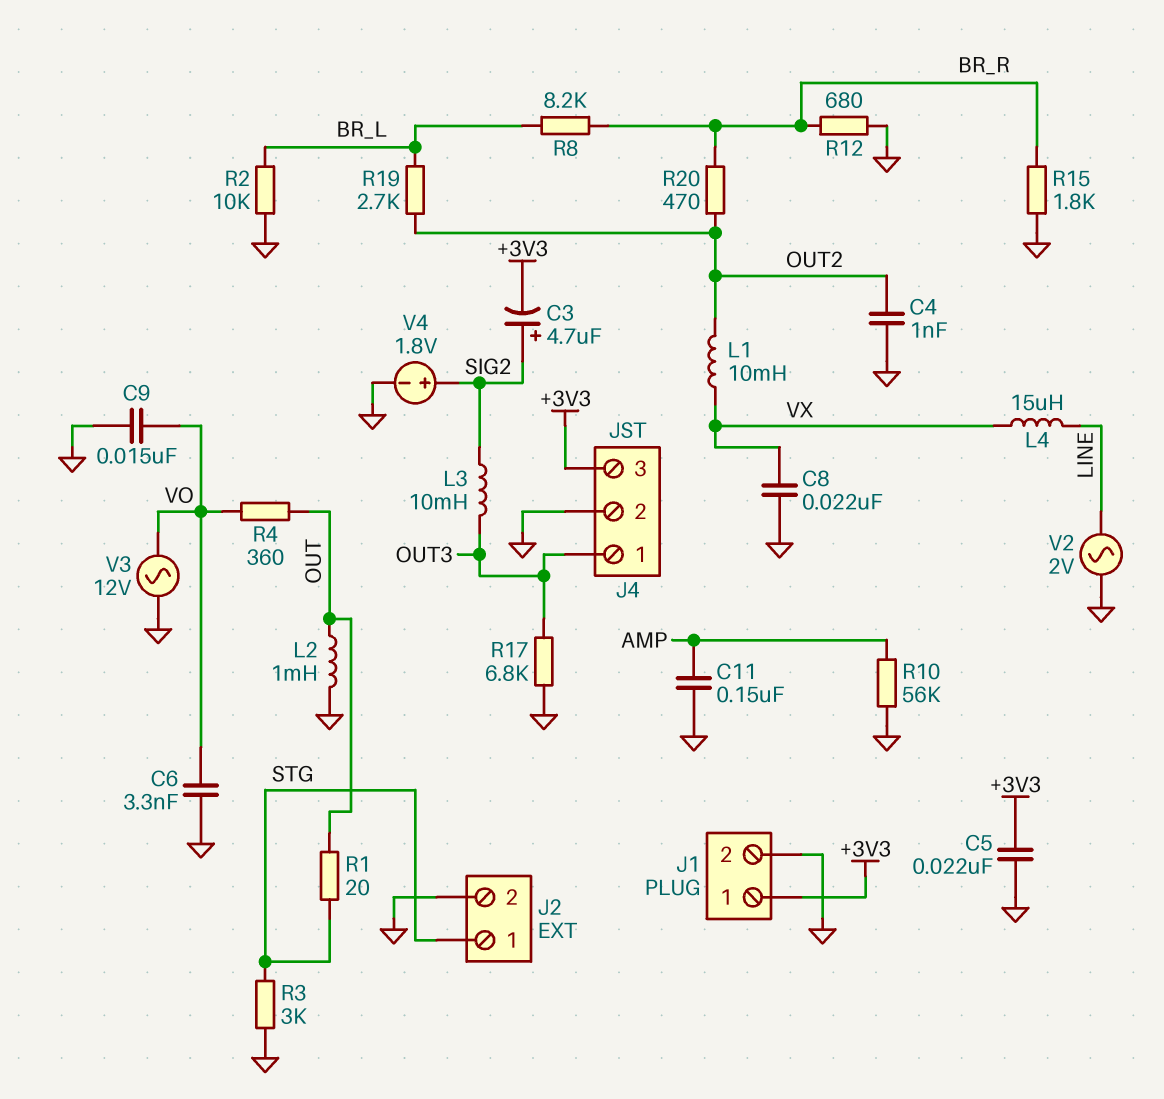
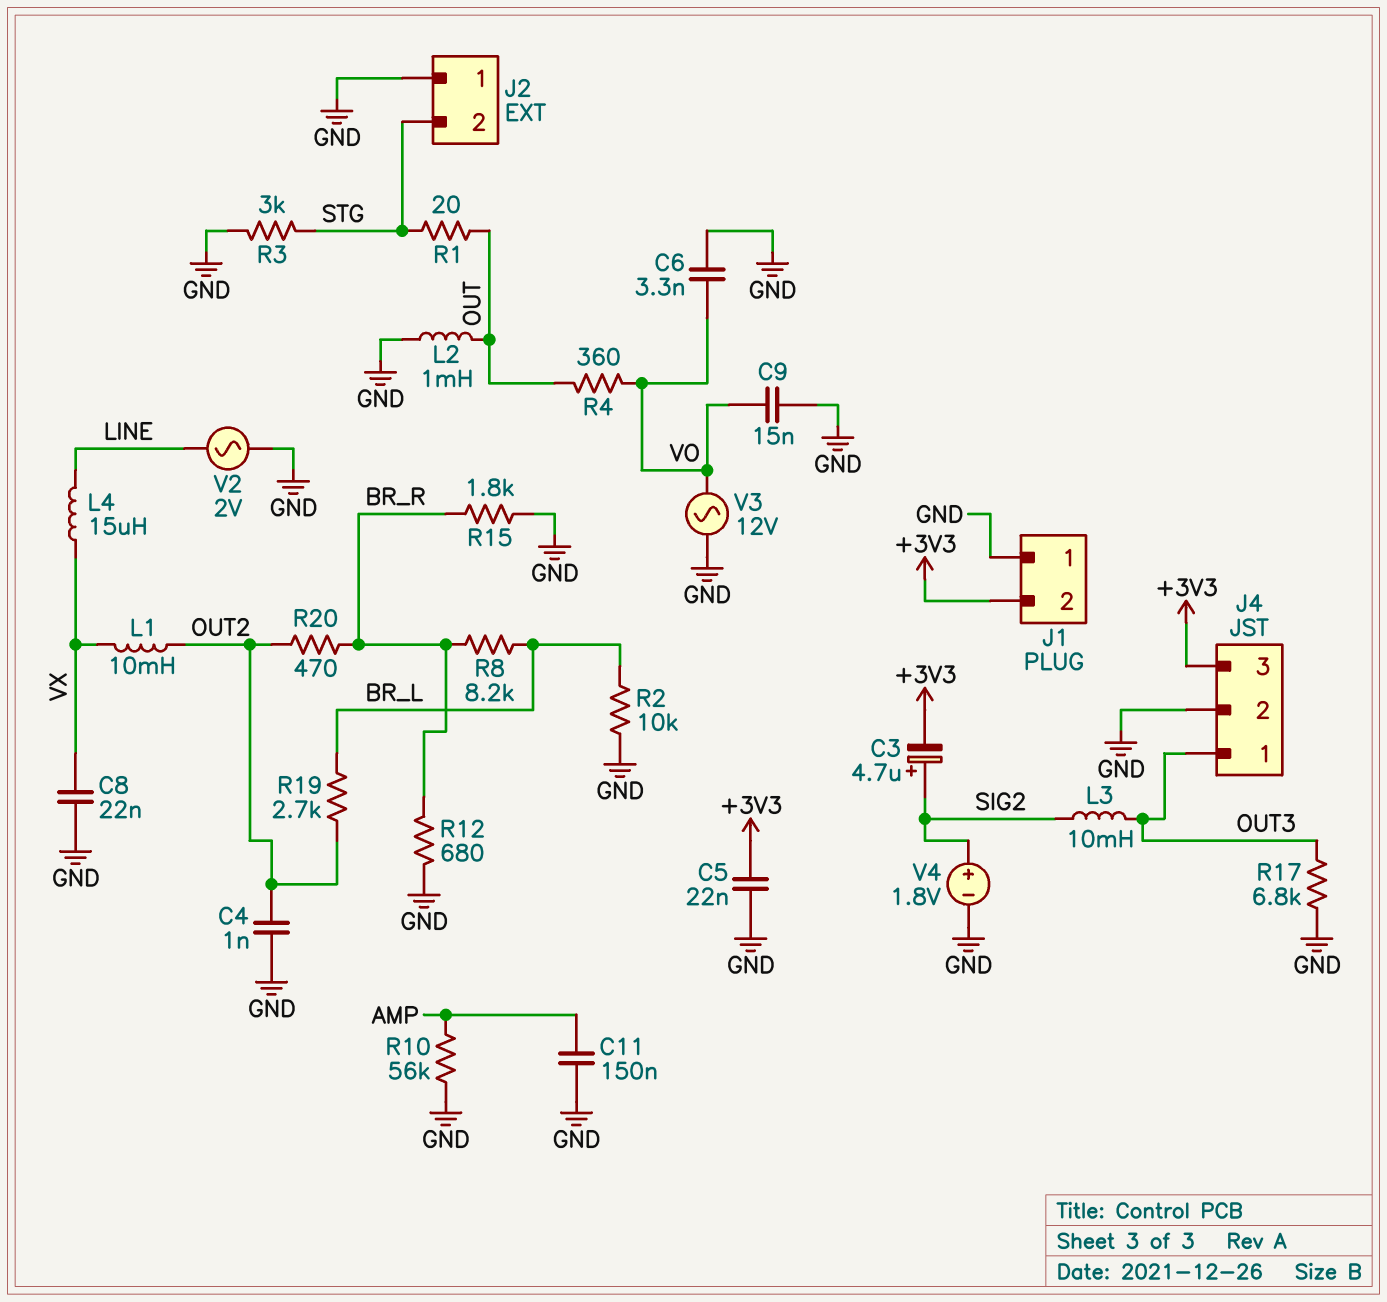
J1 pin 1: +3V3 -> GND
J1 pin 2: GND -> +3V3
J2 pin 1: STG -> GND
J2 pin 2: GND -> STG

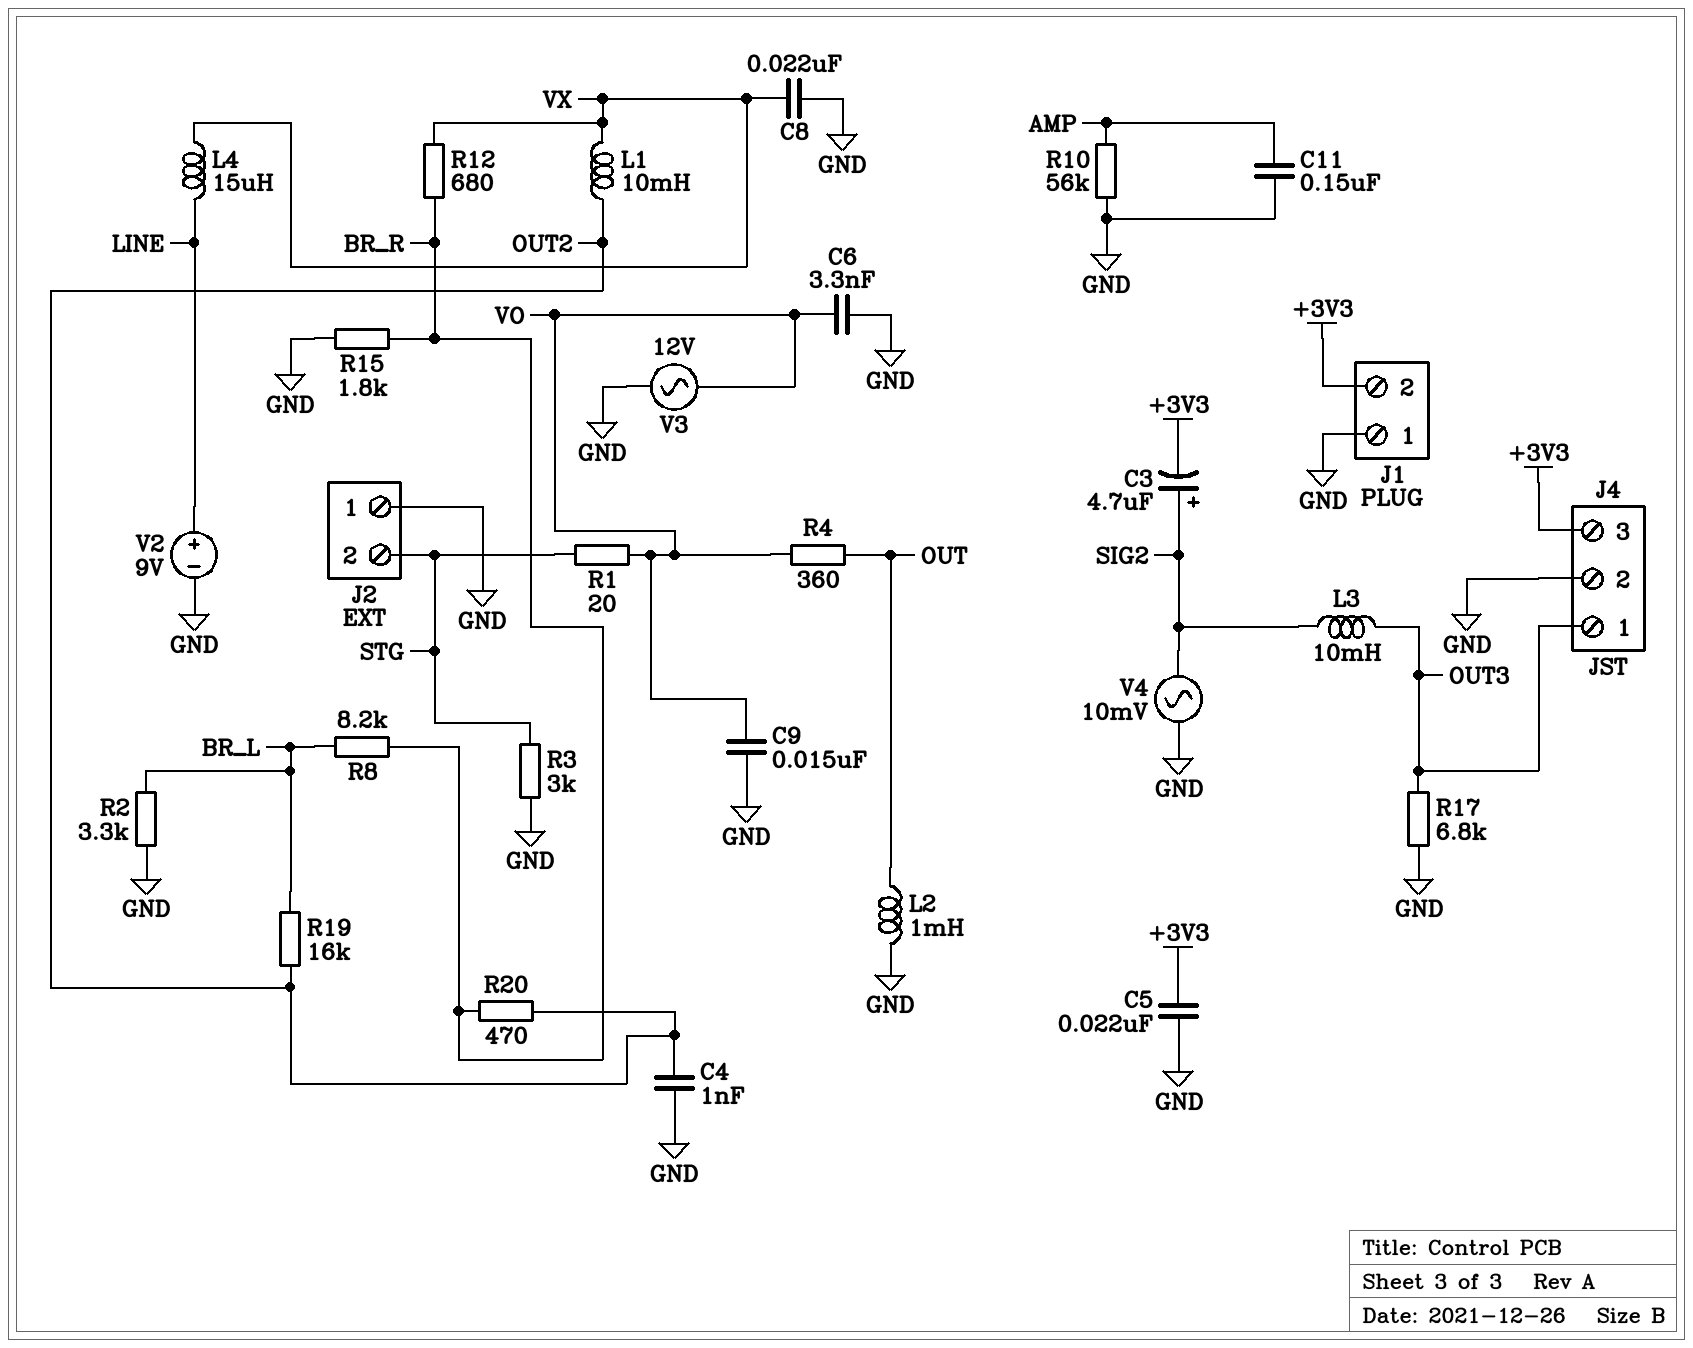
R1: 20 (OUT, STG) -> 20 (STG, VO)
R2: 10k (BR_L, GND) -> 3.3k (BR_L, GND)
R12: 680 (BR_R, GND) -> 680 (BR_R, VX)
R19: 2.7k (BR_L, OUT2) -> 16k (BR_L, OUT2)
V2: AC 2V (GND, LINE) -> 9V (plus LINE, minus GND)
V4: 1.8V (plus SIG2, minus GND) -> AC 10mV (GND, SIG2)

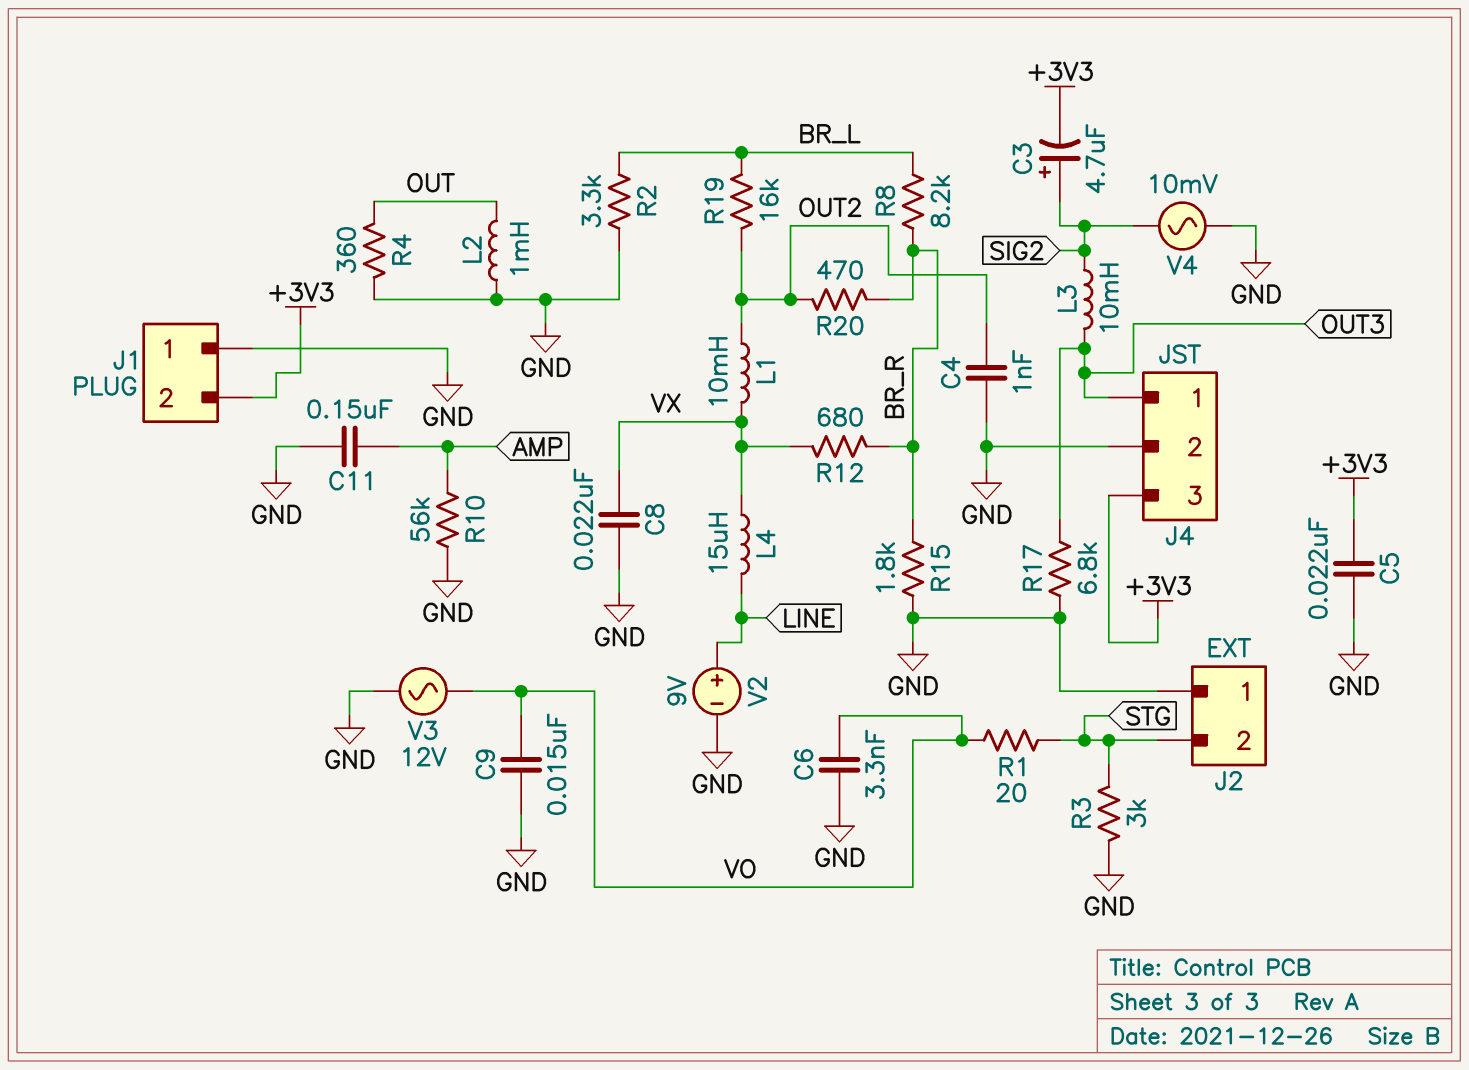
R4: 360 (OUT, VO) -> 360 (GND, OUT)

